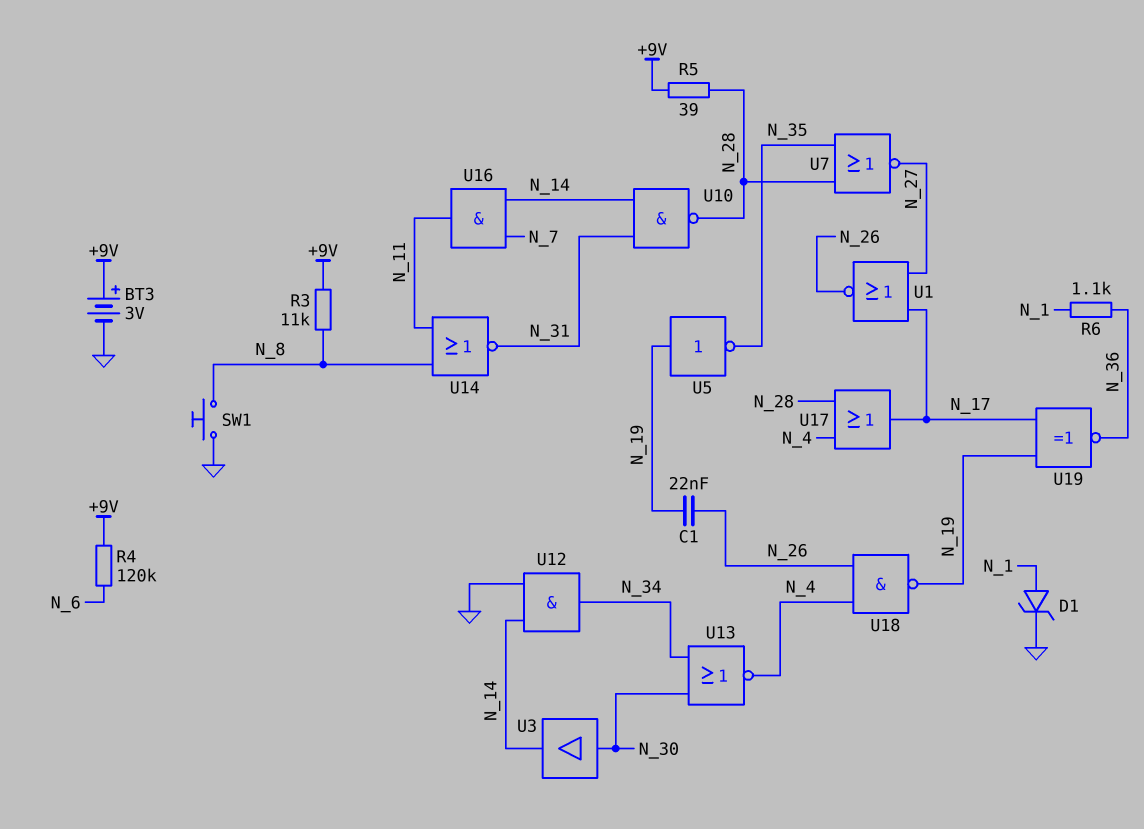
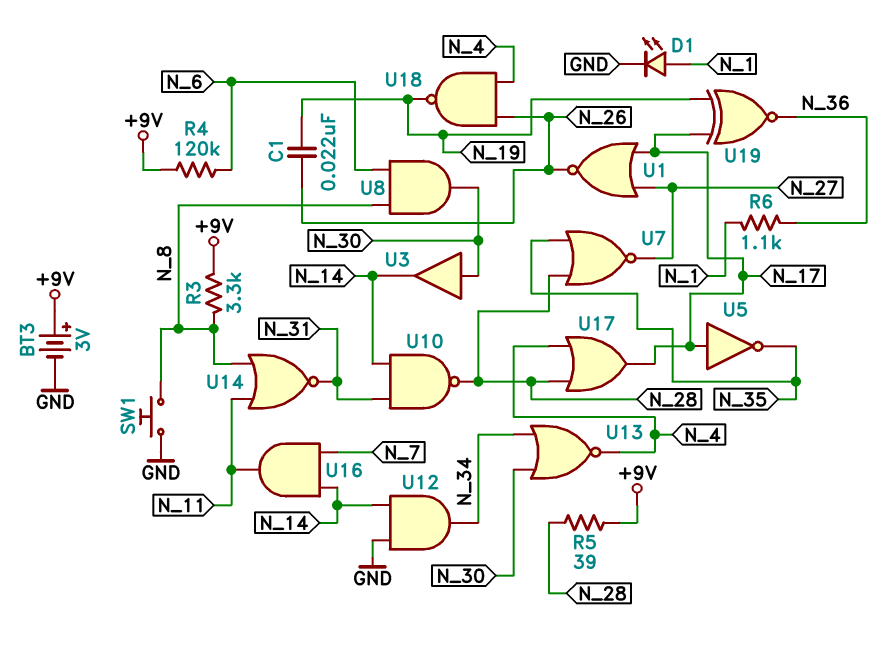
D1: zener (A N_1, K GND) -> LED (A N_1, K GND)
R3: 11k (+9V, N_8) -> 3.3k (+9V, N_8)
U5: NOT (in N_19, out N_35) -> NOT (in N_17, out N_35)
U8: none -> AND (in N_6, in N_8, out N_30)

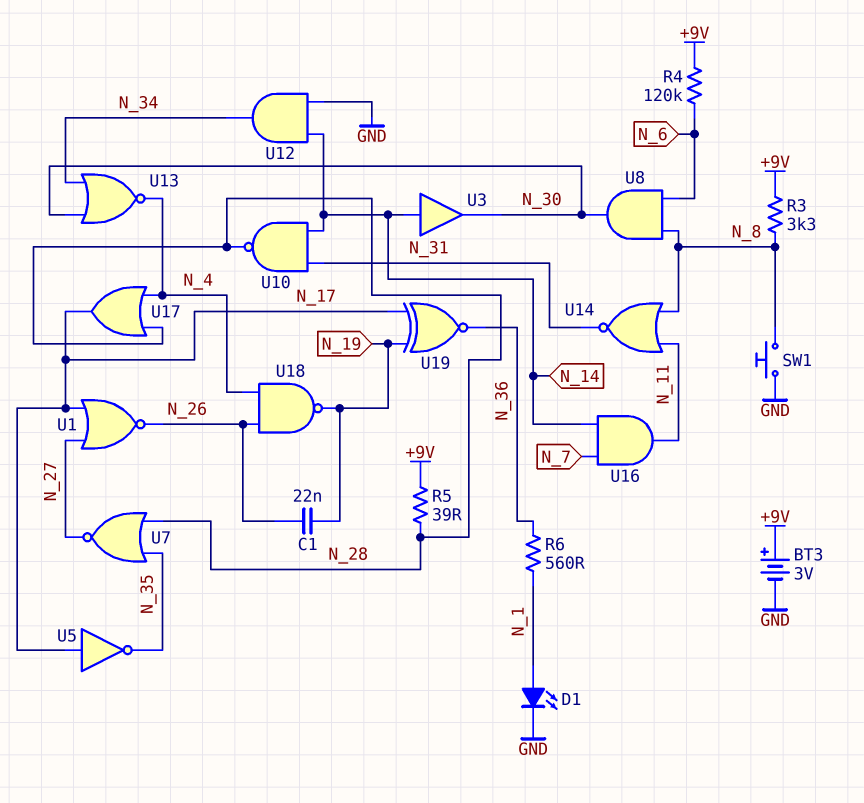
R6: 1.1k (N_1, N_36) -> 560 (N_1, N_36)
U3: buffer (in N_30, out N_14) -> buffer (in N_14, out N_30)

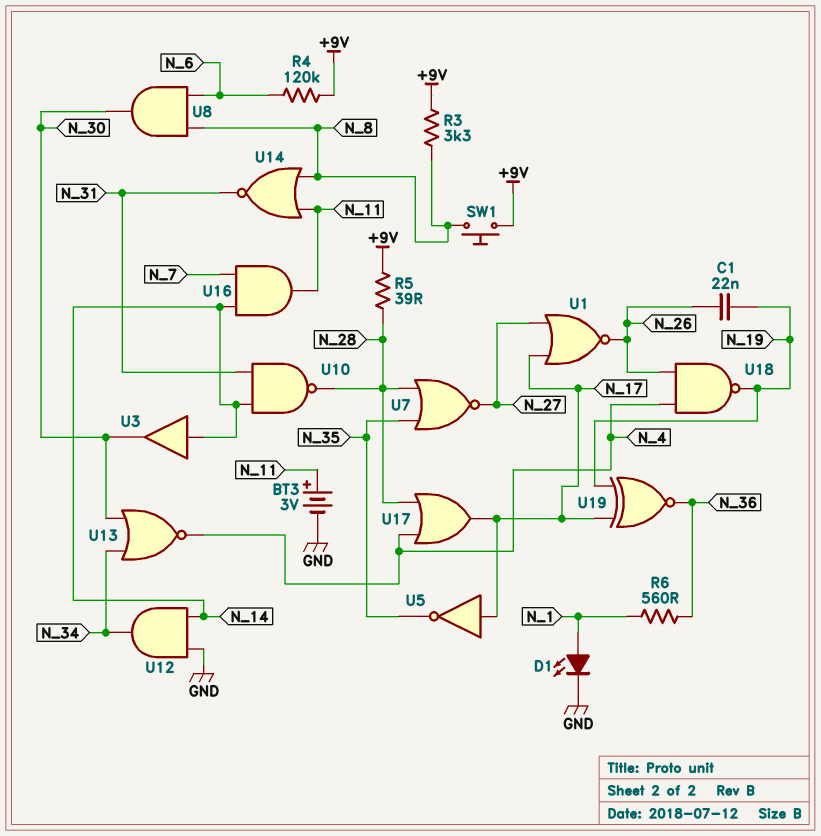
BT3: 3V (plus +9V, minus GND) -> 3V (plus N_11, minus GND)
SW1: button (GND, N_8) -> button (+9V, N_8)

